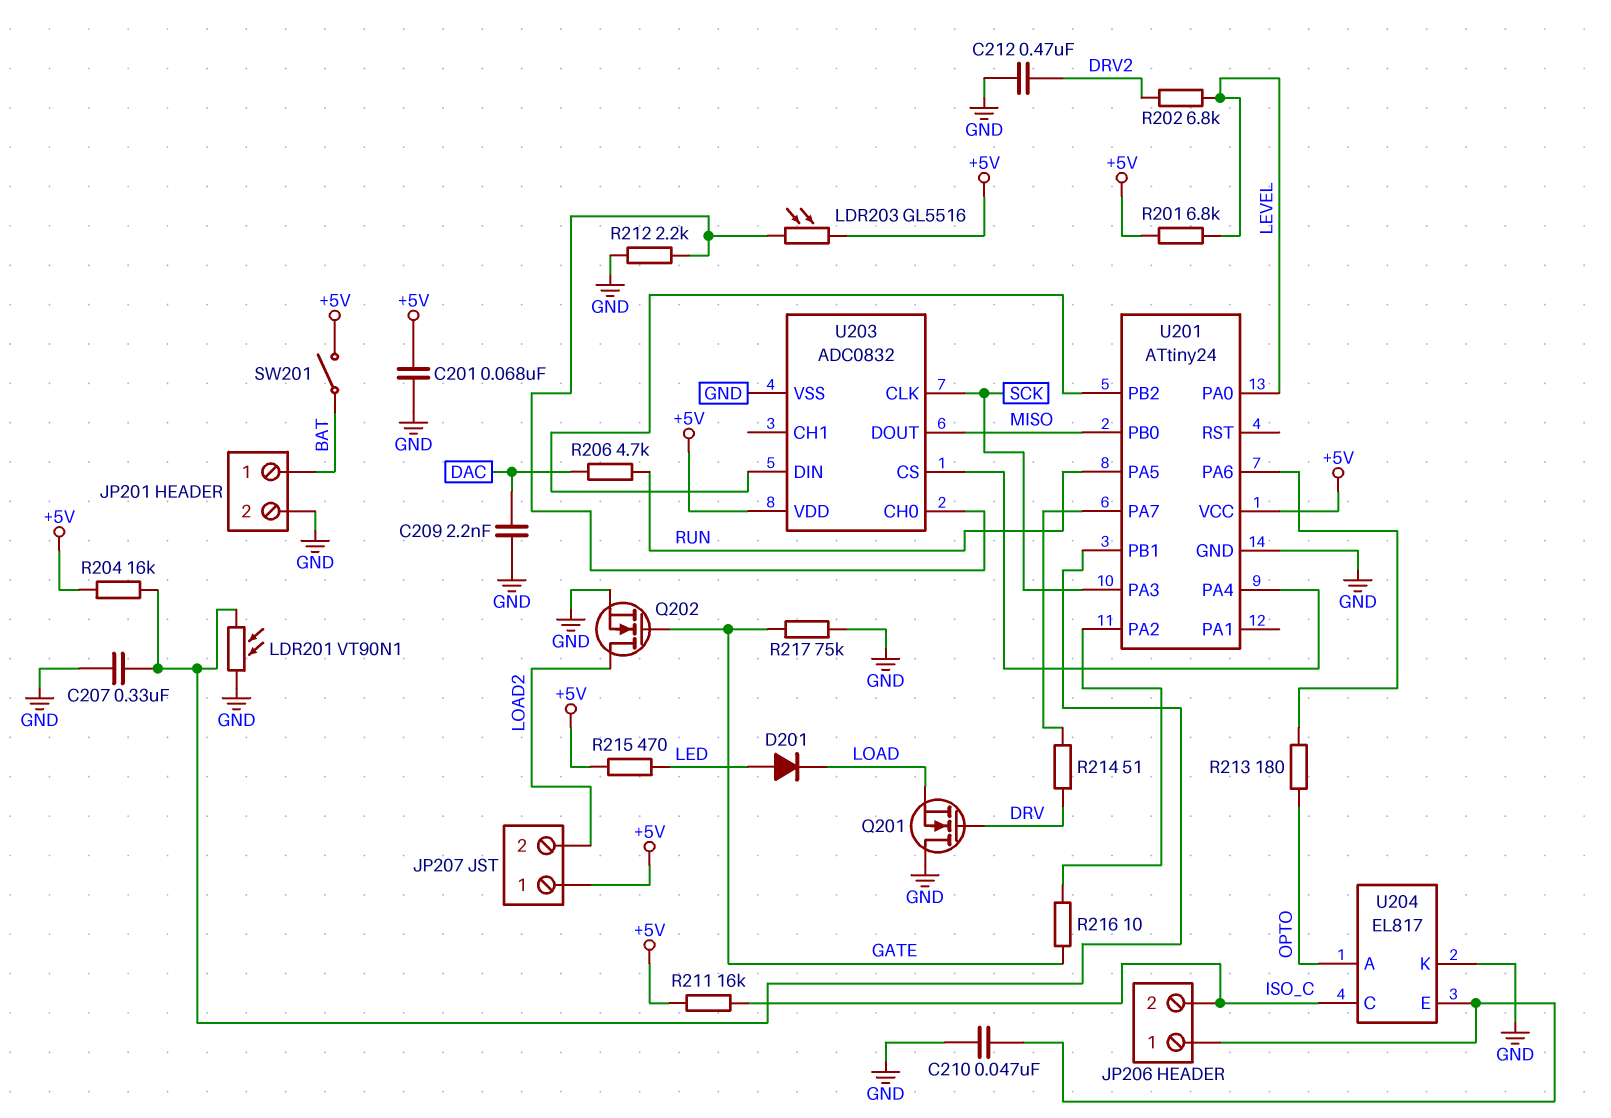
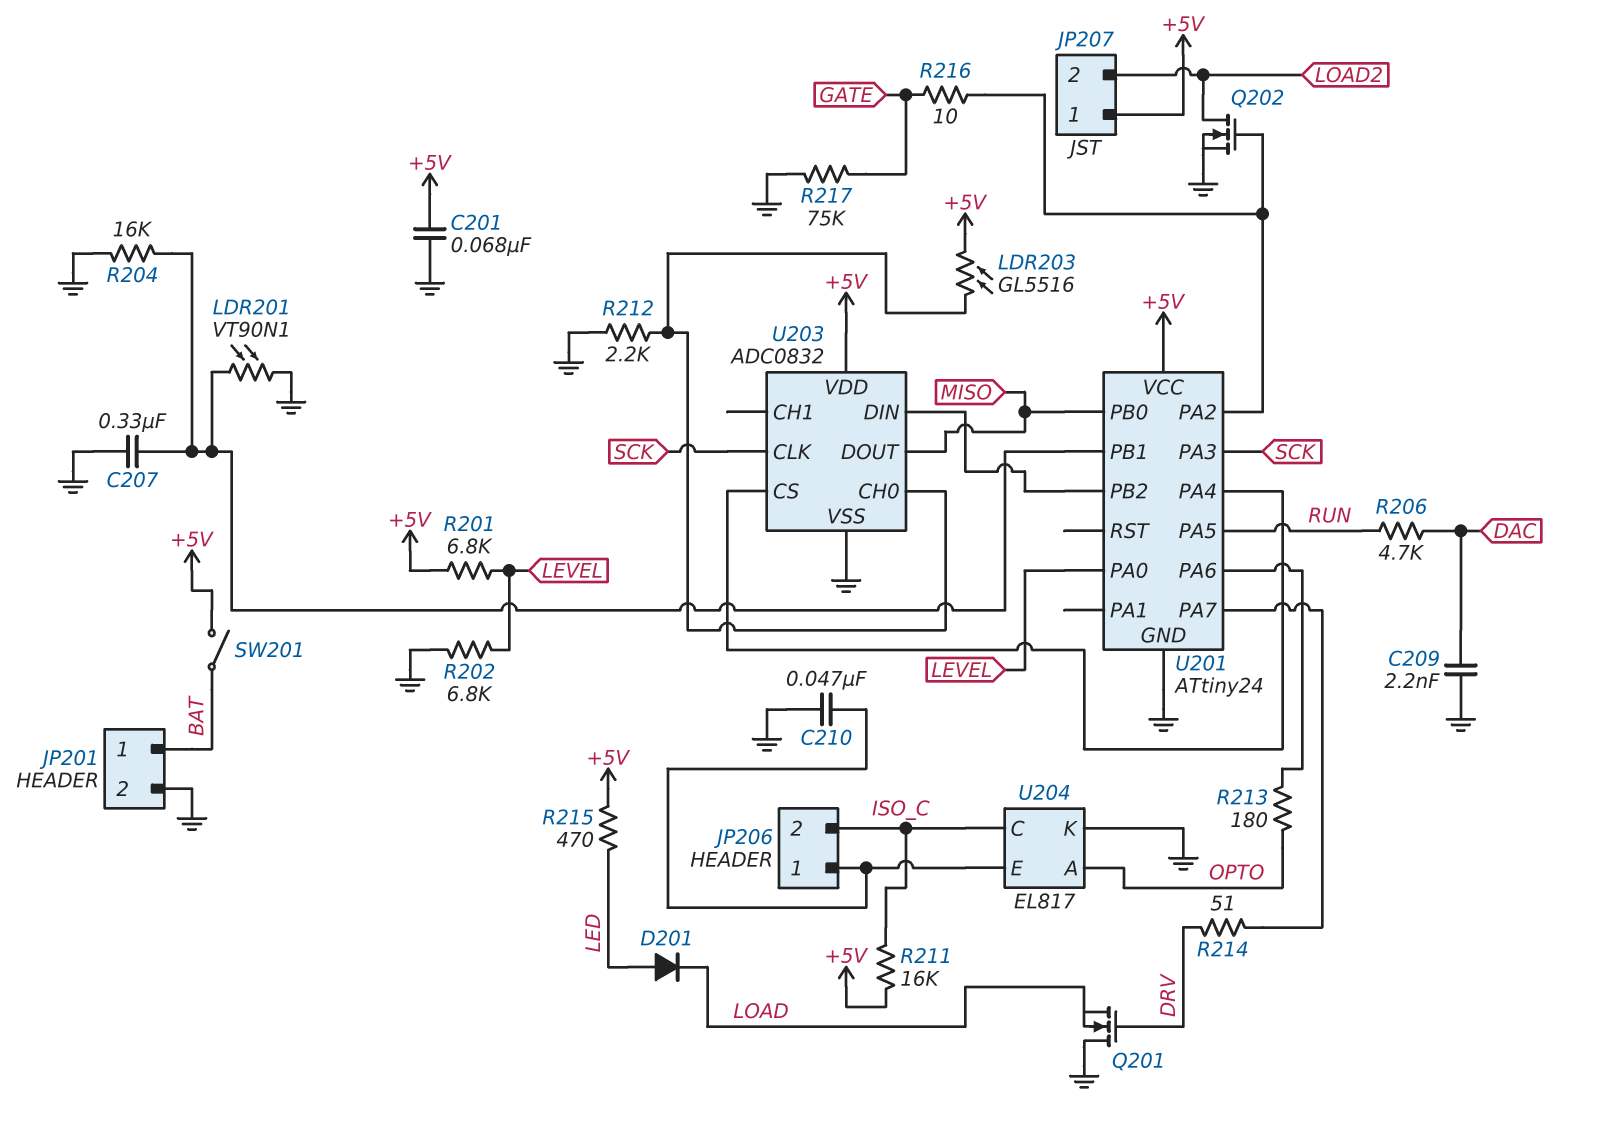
C212: 470nF (DRV2, GND) -> none
Q202: NMOS (G GATE, D LOAD2, S GND) -> NMOS (G U201/PA2, D LOAD2, S GND)
R202: 6.8k (DRV2, LEVEL) -> 6.8k (GND, LEVEL)
R204: 16k (+5V, U201/PB1) -> 16k (GND, U201/PB1)

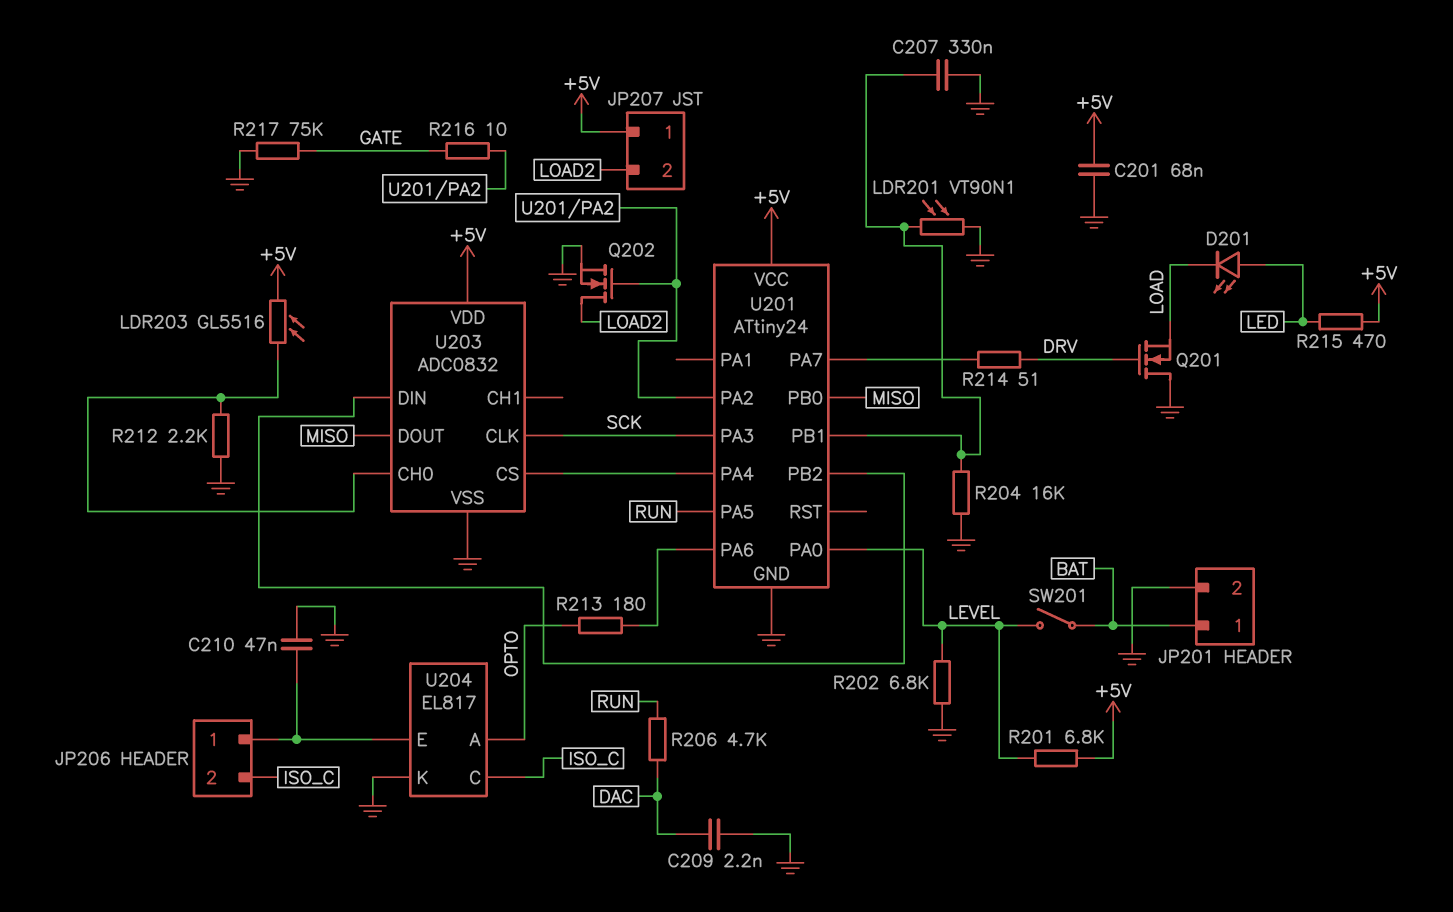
D201: diode (A LED, K LOAD) -> LED (A LED, K LOAD)
R211: 16k (+5V, ISO_C) -> none
SW201: switch (+5V, BAT) -> switch (BAT, LEVEL)

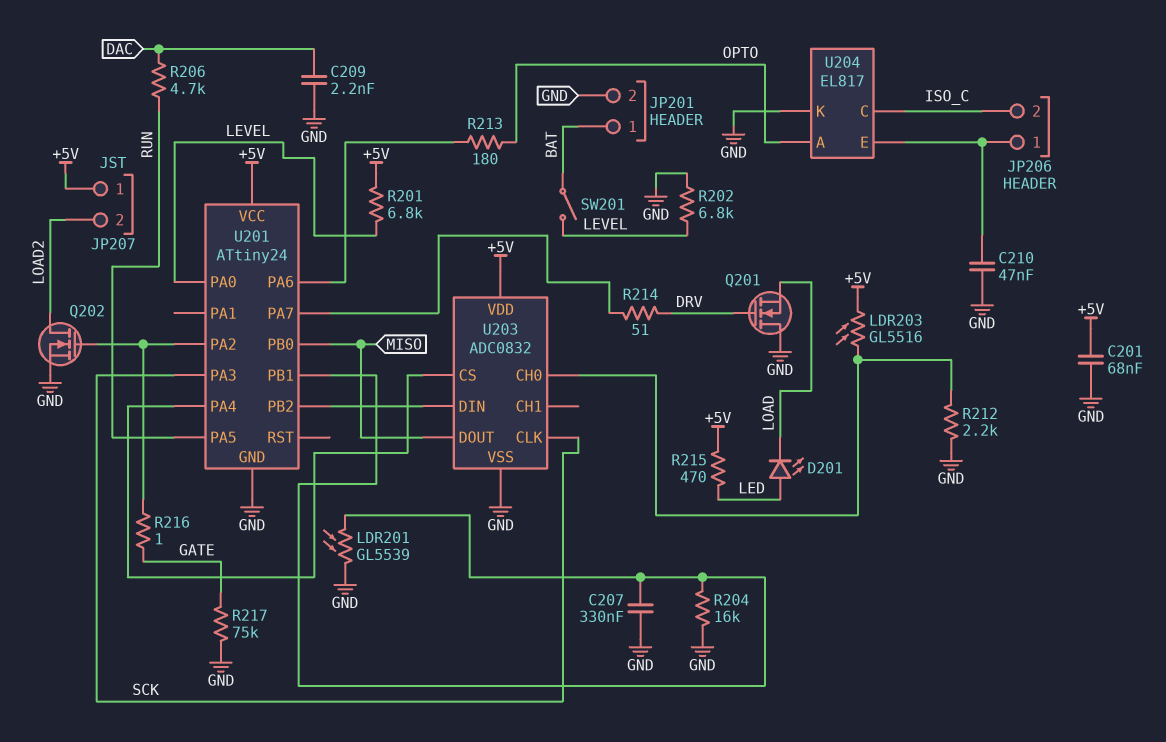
LDR201: VT90N1 (GND, U201/PB1) -> GL5539 (GND, U201/PB1)
R216: 10 (GATE, U201/PA2) -> 1 (GATE, U201/PA2)

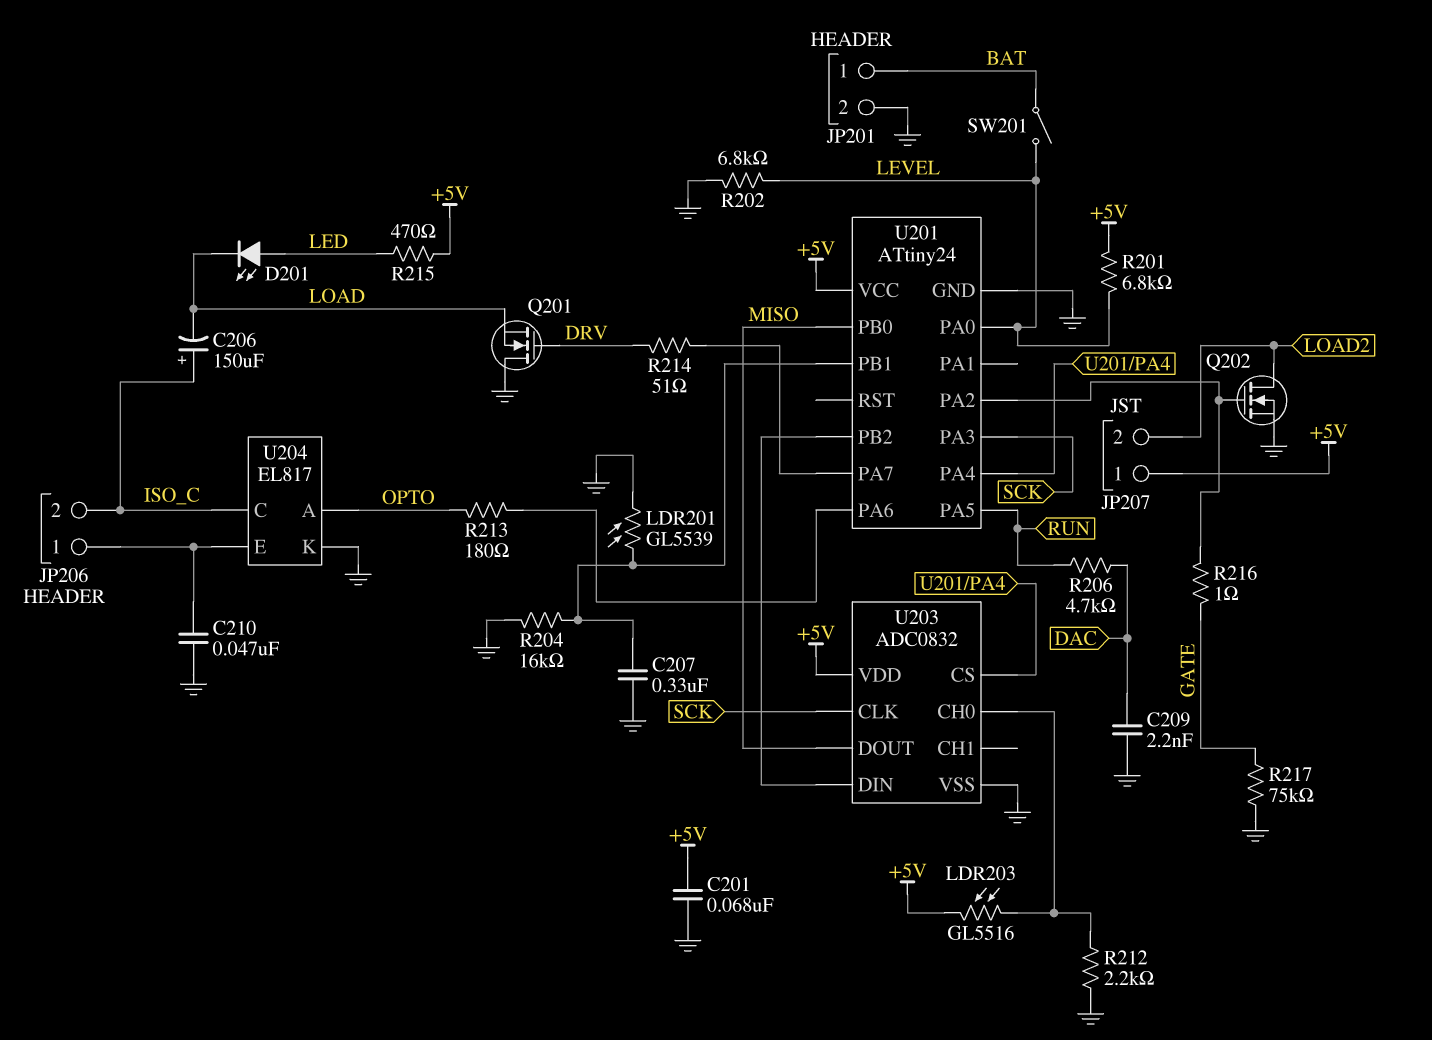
C206: none -> 150uF (plus ISO_C, minus LOAD)

